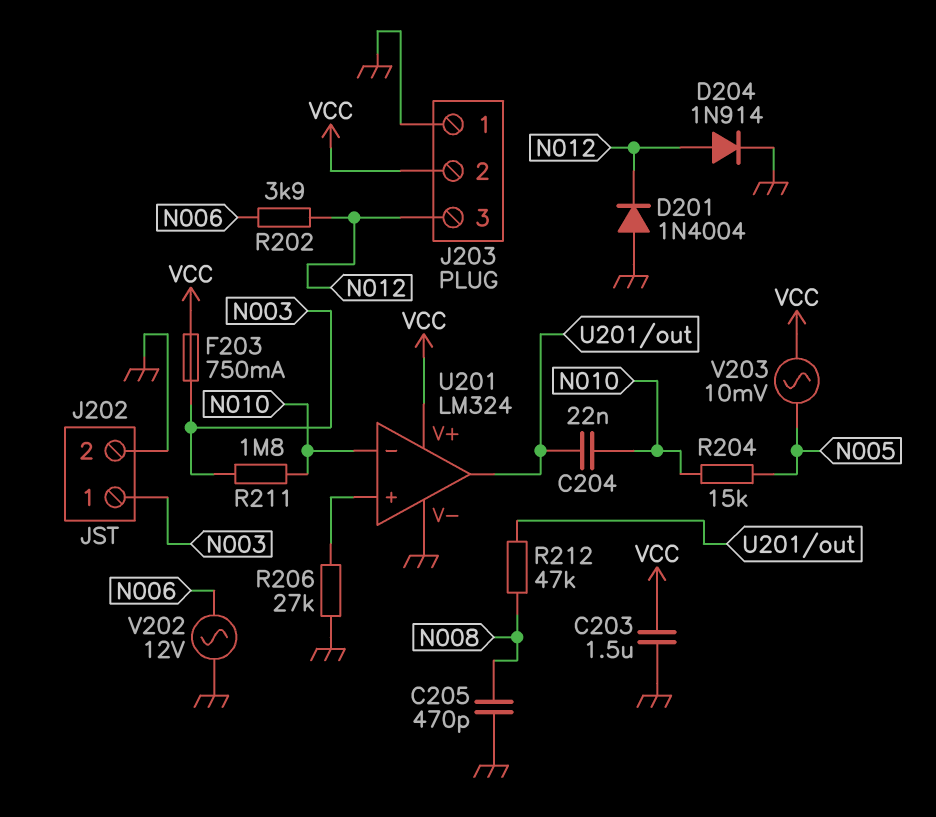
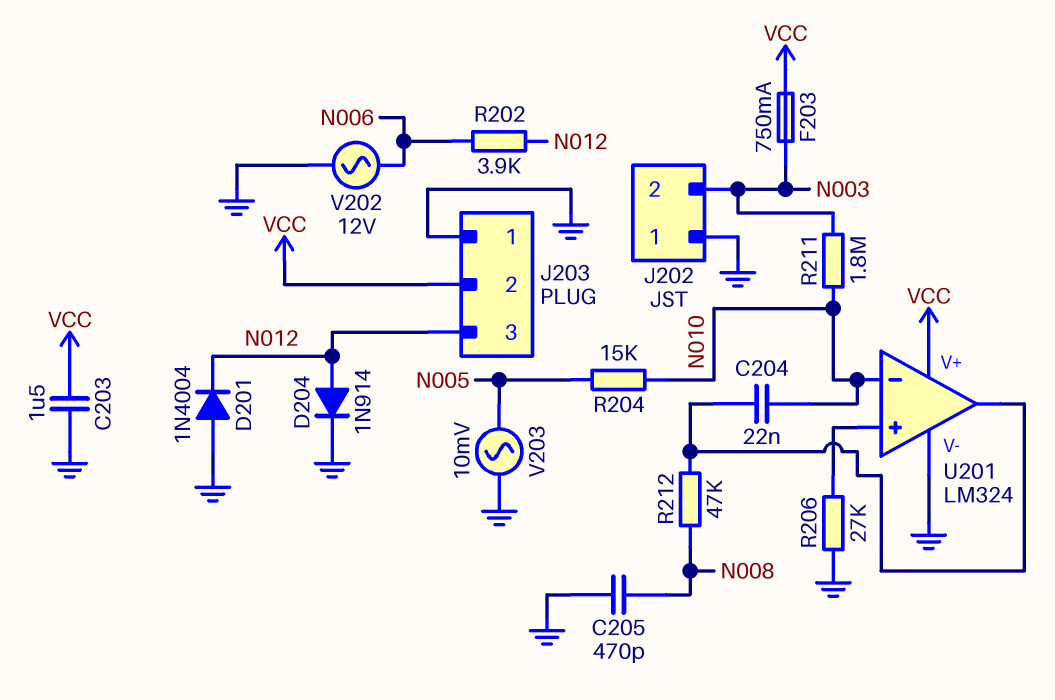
J202 pin 1: N003 -> GND
J202 pin 2: GND -> N003
V203: AC 10mV (N005, VCC) -> AC 10mV (GND, N005)

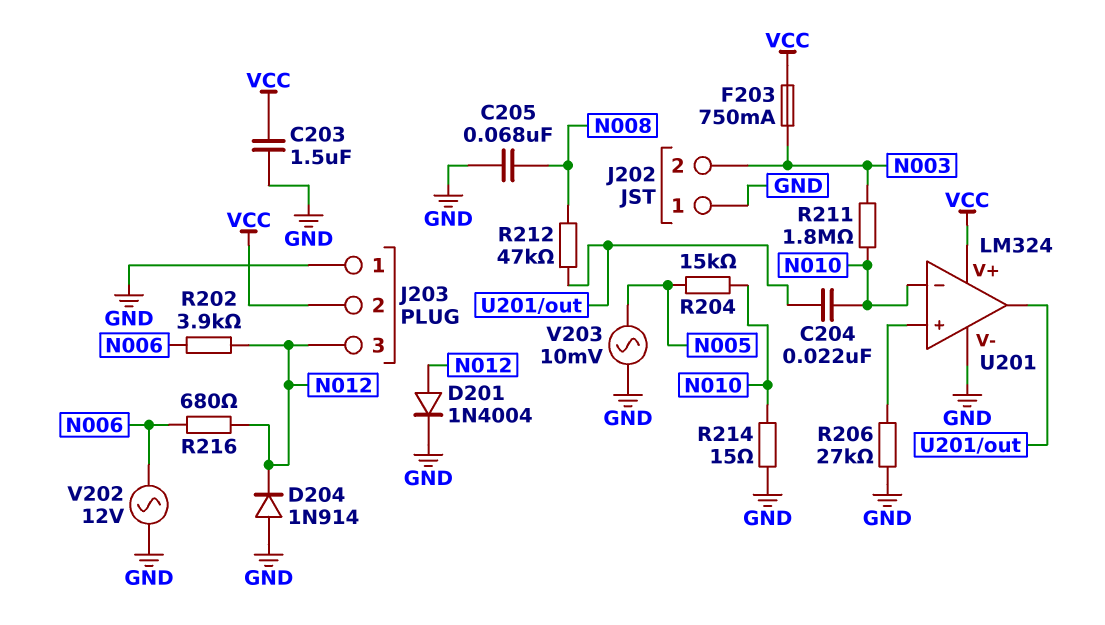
C205: 470pF (GND, N008) -> 68nF (GND, N008)
D201: diode 1N4004 (A GND, K N012) -> diode 1N4004 (A N012, K GND)
D204: diode 1N914 (A N012, K GND) -> diode 1N914 (A GND, K N012)
R214: none -> 15 (GND, N010)
R216: none -> 680 (N006, N012)

